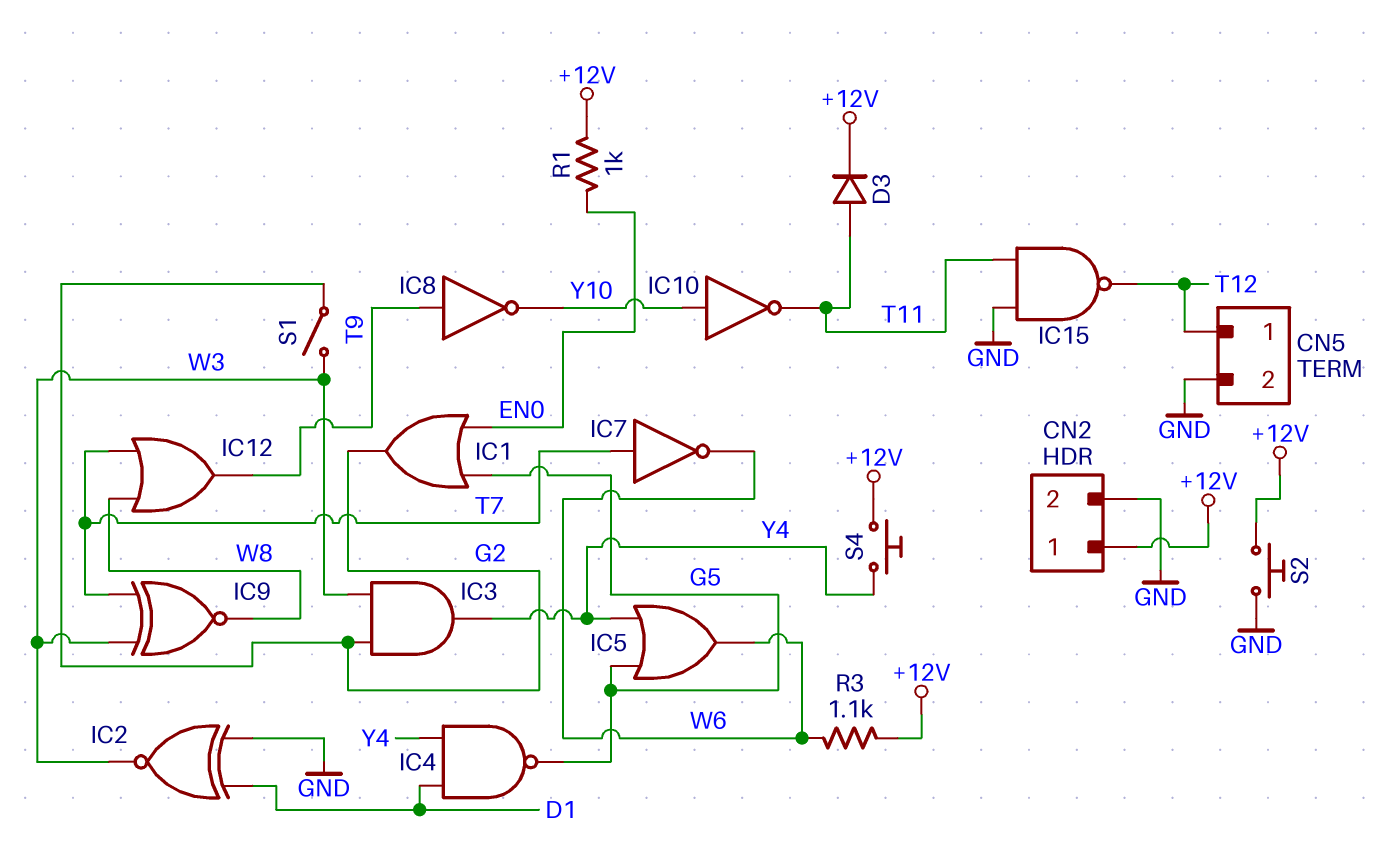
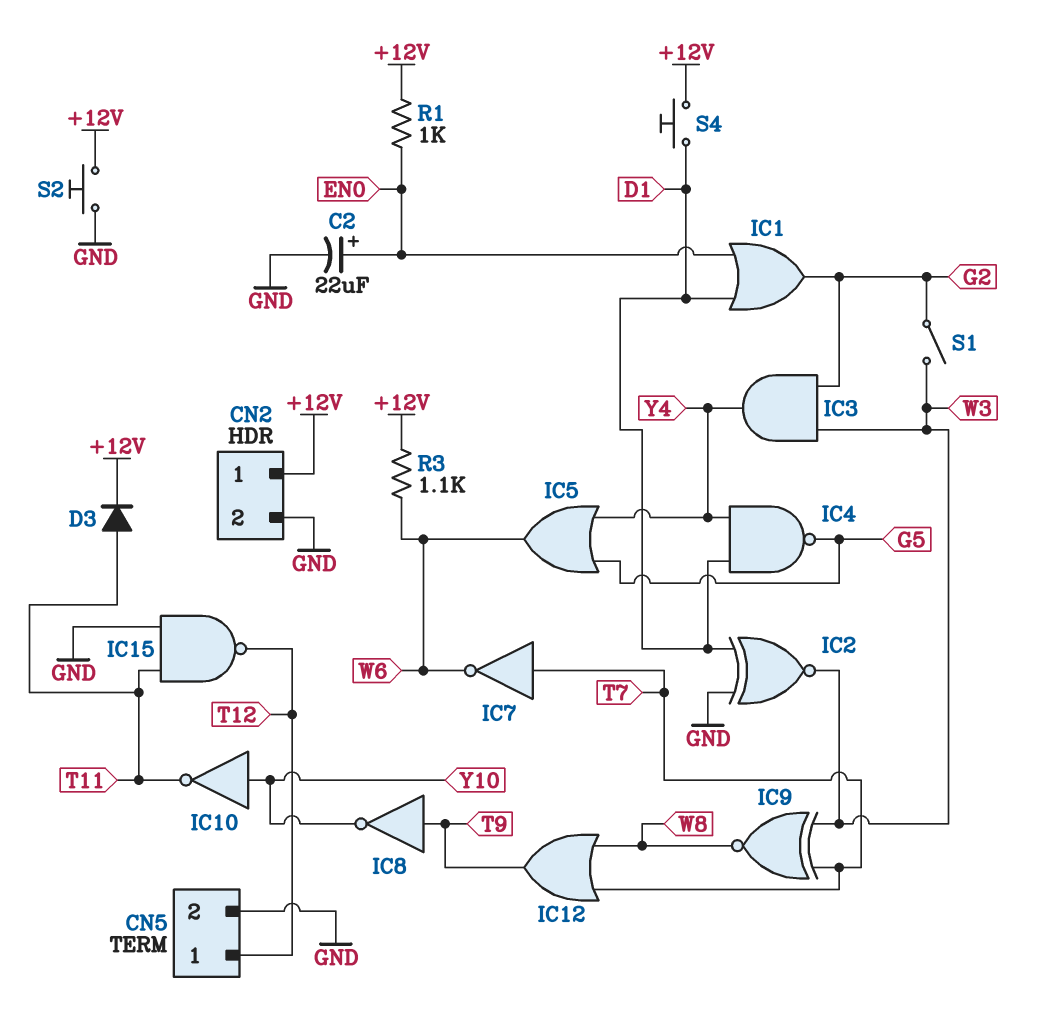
C2: none -> 22uF (plus EN0, minus GND)
IC1: OR (in EN0, in G5, out G2) -> OR (in D1, in EN0, out G2)
S4: button (+12V, Y4) -> button (+12V, D1)

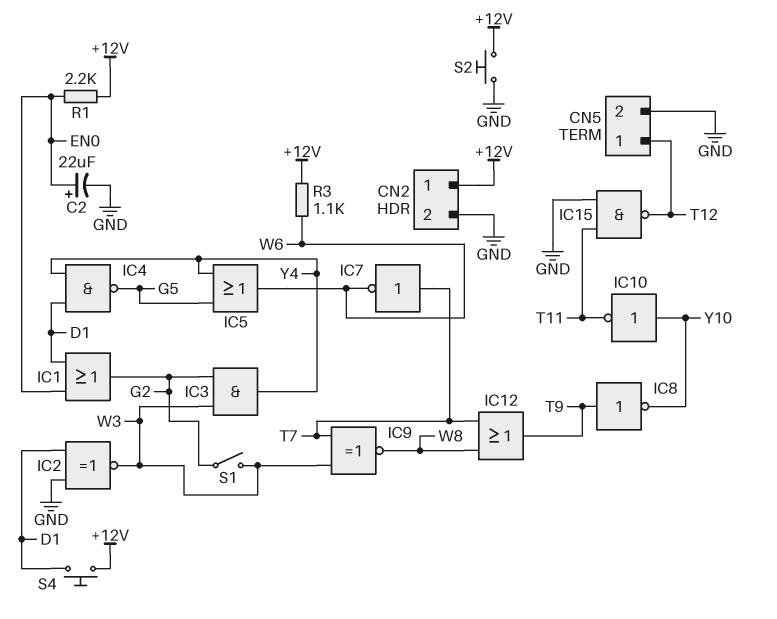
D3: diode (A T11, K +12V) -> none
R1: 1k (+12V, EN0) -> 2.2k (+12V, EN0)

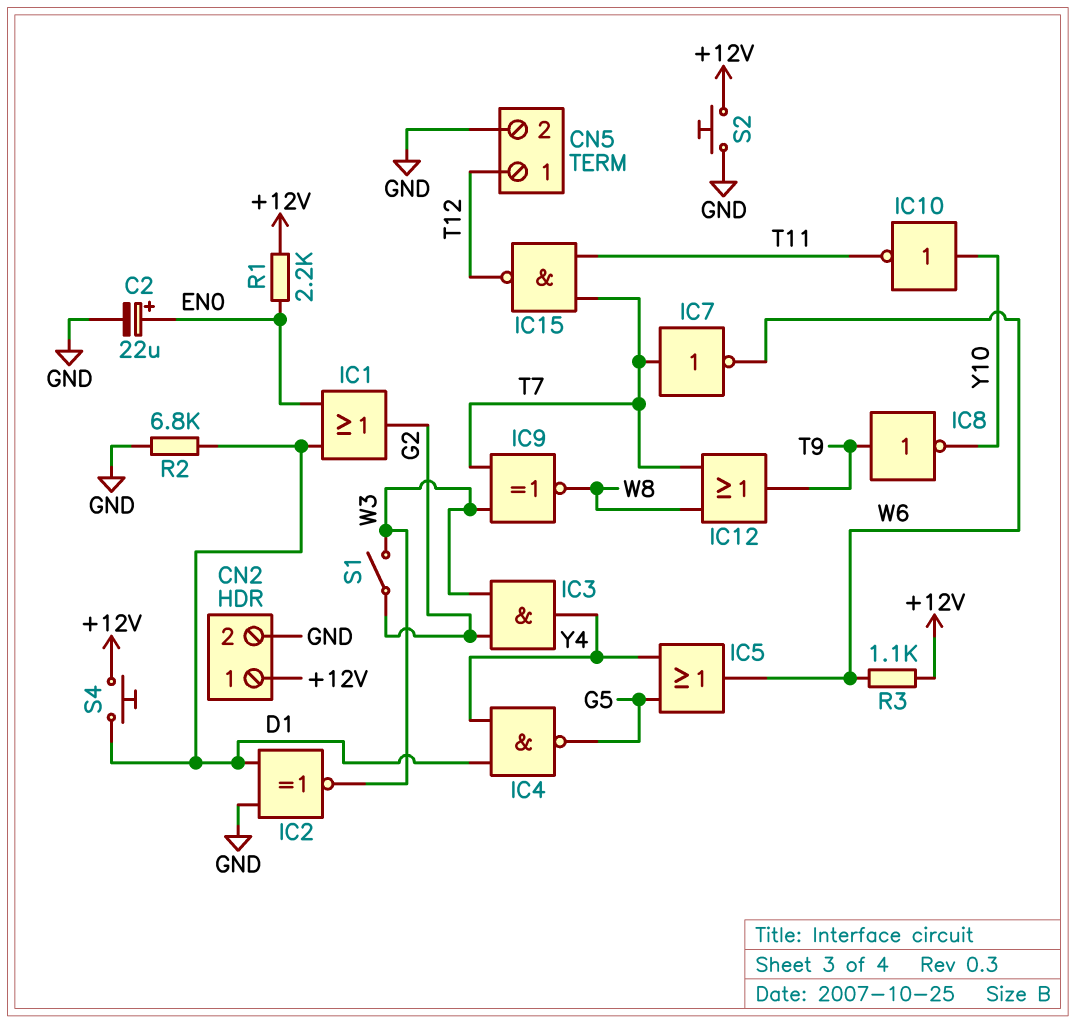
IC15: NAND (in GND, in T11, out T12) -> NAND (in T7, in T11, out T12)
R2: none -> 6.8k (D1, GND)

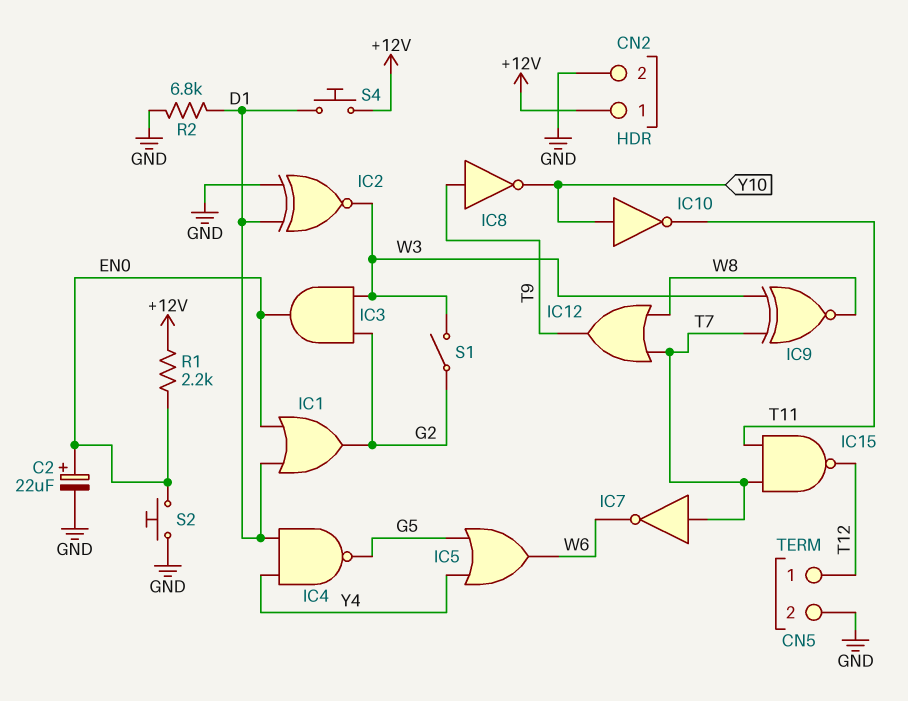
IC3: AND (in G2, in W3, out Y4) -> AND (in G2, in W3, out EN0)
R3: 1.1k (+12V, W6) -> none
S2: button (+12V, GND) -> button (EN0, GND)

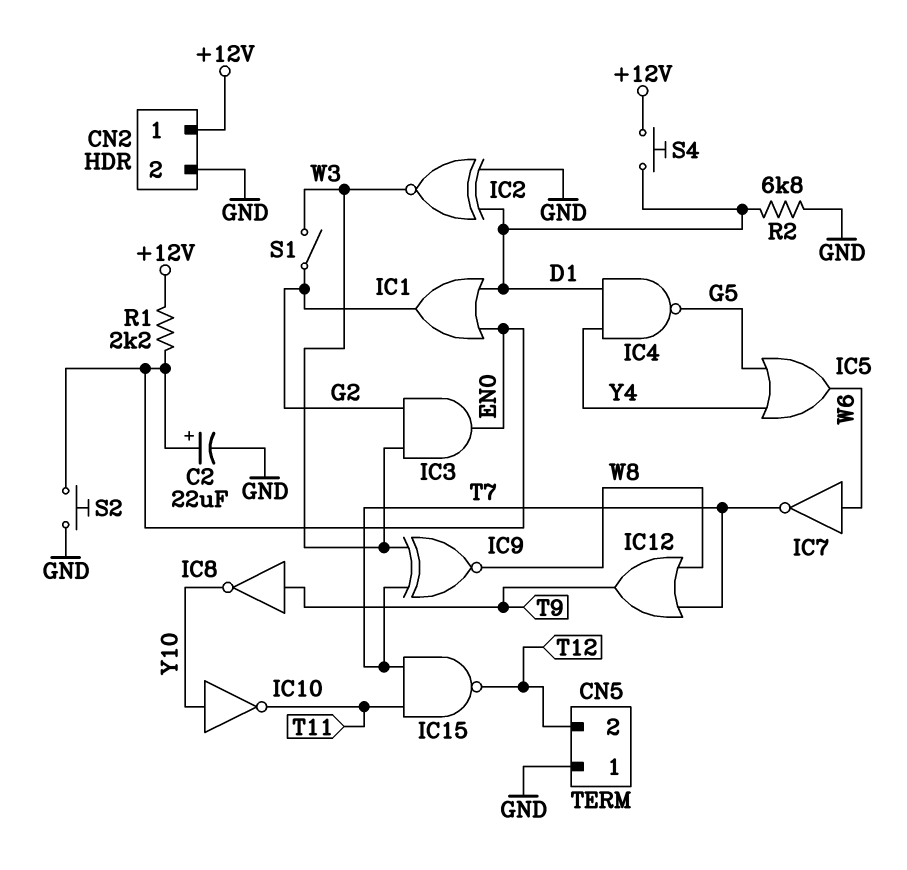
CN5 pin 1: T12 -> GND
CN5 pin 2: GND -> T12
IC7: NOT (in T7, out W6) -> NOT (in W6, out T7)

